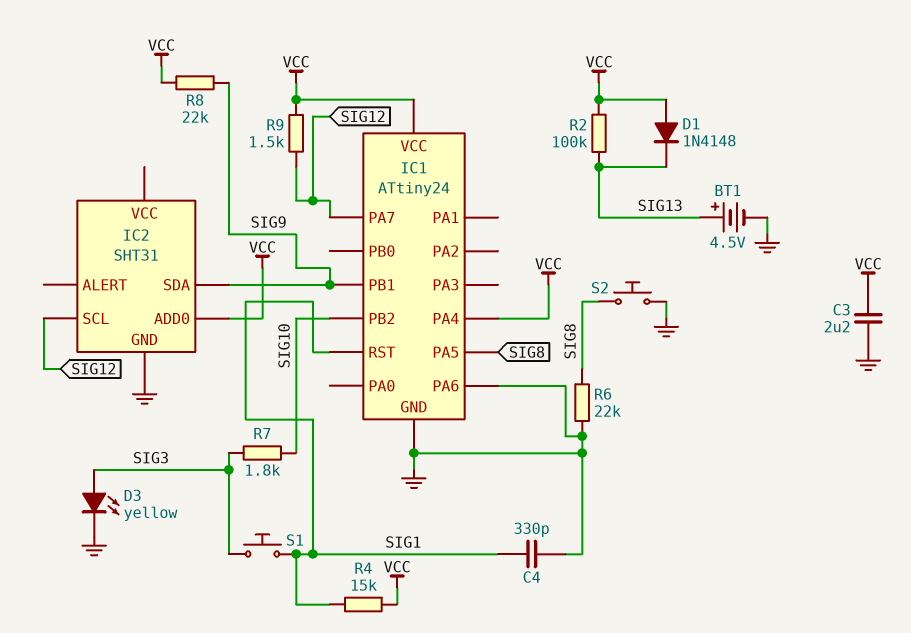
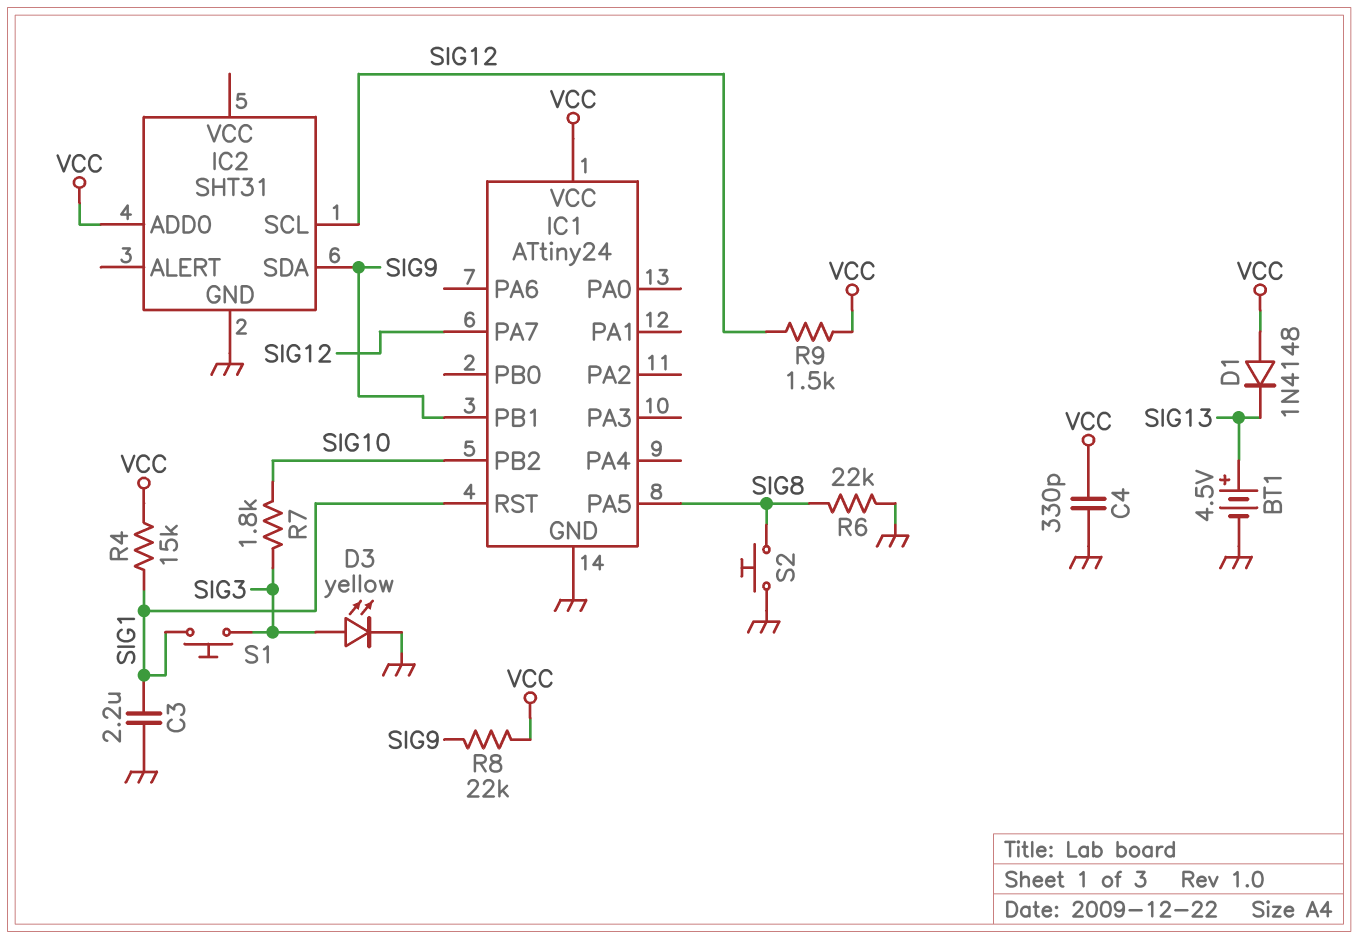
C3: 2.2uF (GND, VCC) -> 2.2uF (GND, SIG1)
C4: 330pF (GND, SIG1) -> 330pF (GND, VCC)
IC1 pin PA4: VCC -> none
IC1 pin PA6: GND -> none
R2: 100k (SIG13, VCC) -> none

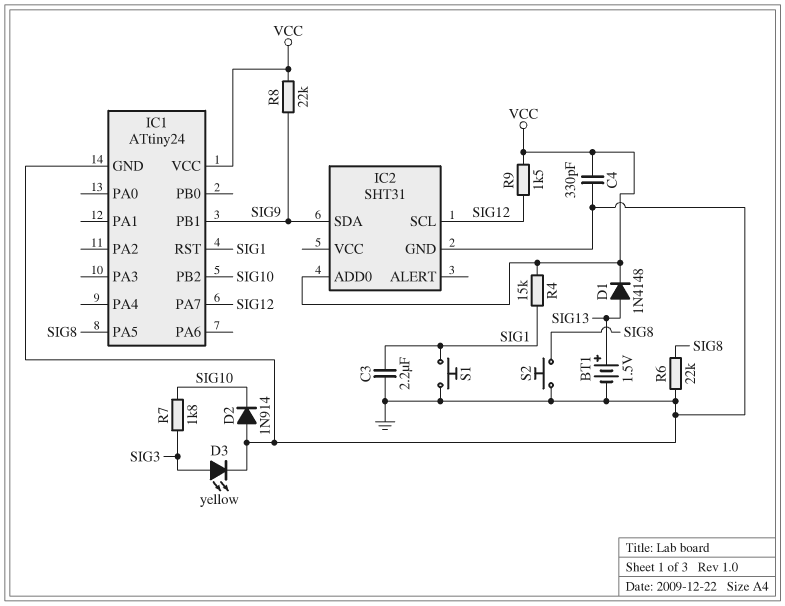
BT1: 4.5V (plus SIG13, minus GND) -> 1.5V (plus SIG13, minus GND)
D1: diode 1N4148 (A VCC, K SIG13) -> diode 1N4148 (A SIG13, K VCC)
D2: none -> diode 1N914 (A GND, K SIG10)
S1: button (SIG1, SIG3) -> button (GND, SIG1)

